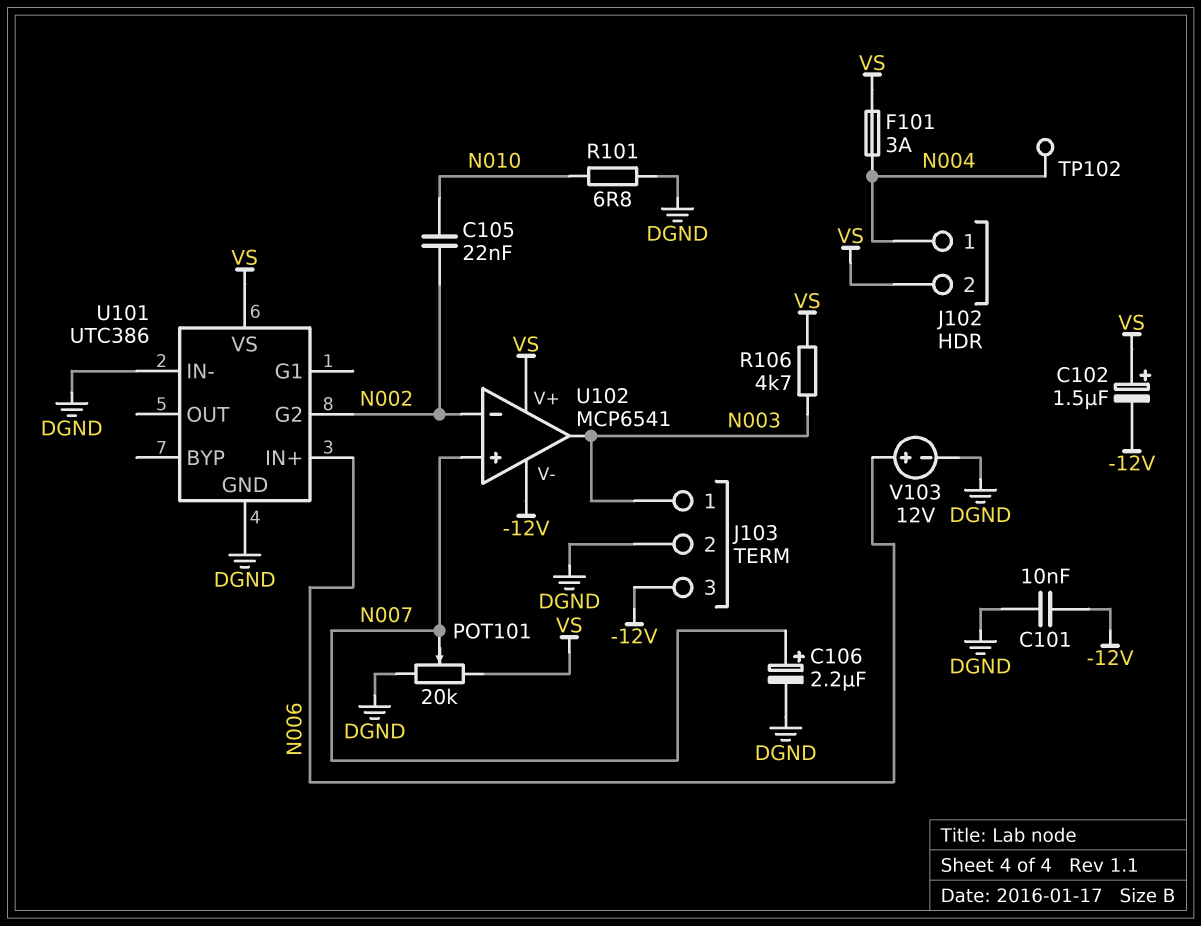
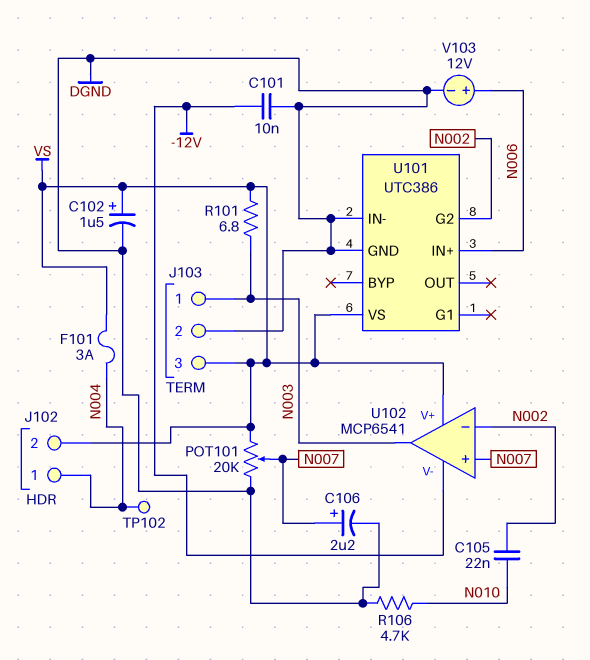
C102: 1.5uF (plus VS, minus -12V) -> 1.5uF (plus VS, minus DGND)
J103 pin 3: -12V -> VS
R101: 6.8 (DGND, N010) -> 6.8 (N003, VS)
R106: 4.7k (N003, VS) -> 4.7k (DGND, N010)

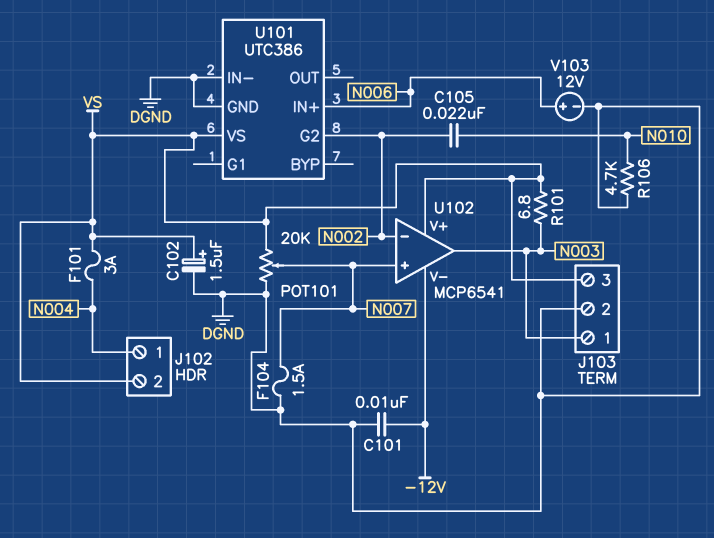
C106: 2.2uF (plus N007, minus DGND) -> none
F104: none -> 1.5A (DGND, N007)
TP102: test point (N004) -> none

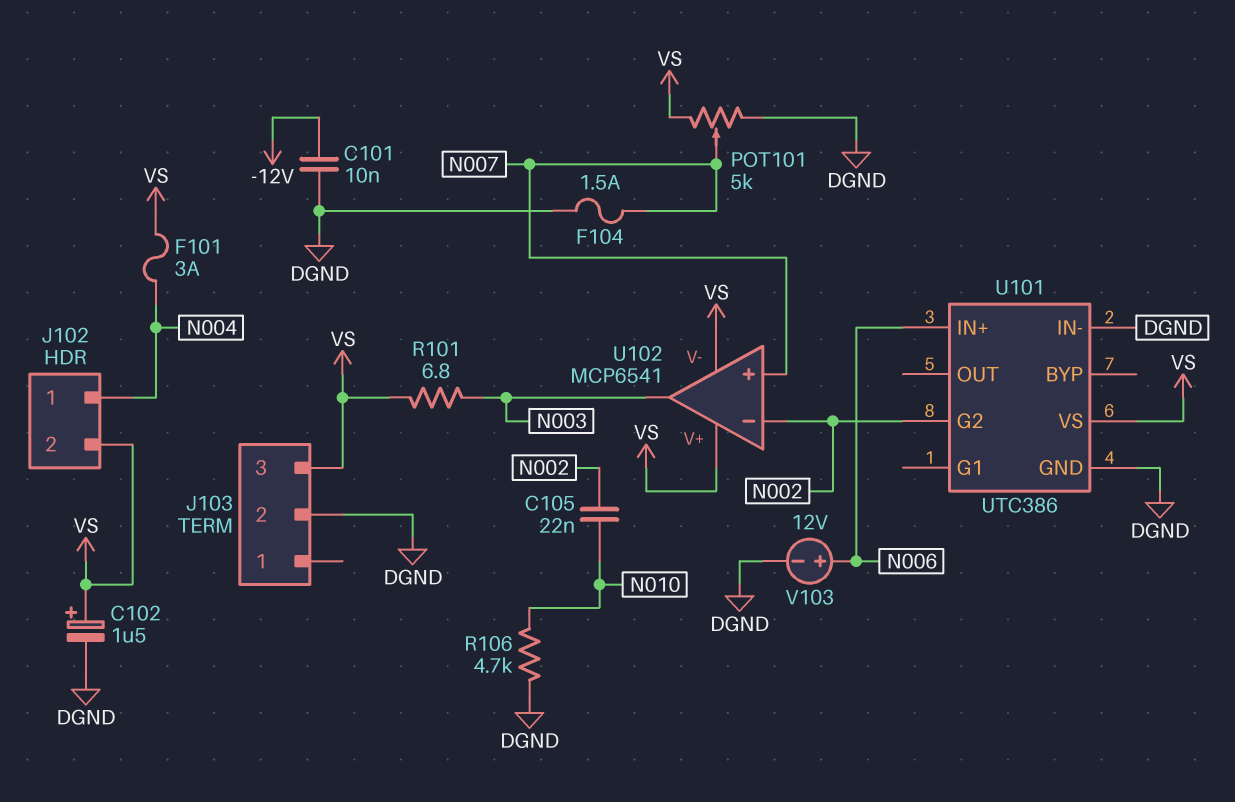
J103 pin 1: N003 -> none
POT101: 20k (DGND, VS, wiper N007) -> 5k (DGND, VS, wiper N007)
U102 pin V-: -12V -> VS

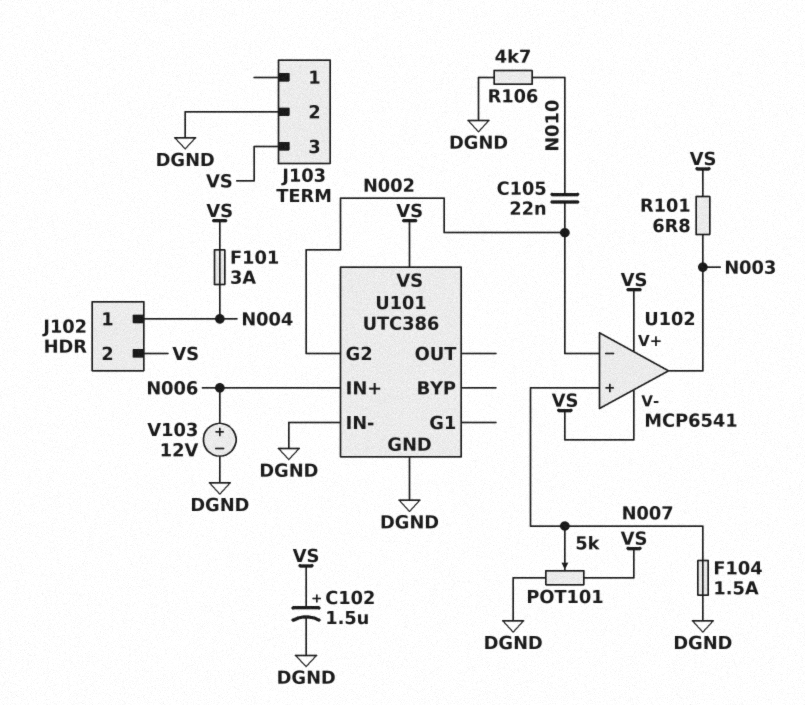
C101: 10nF (-12V, DGND) -> none

